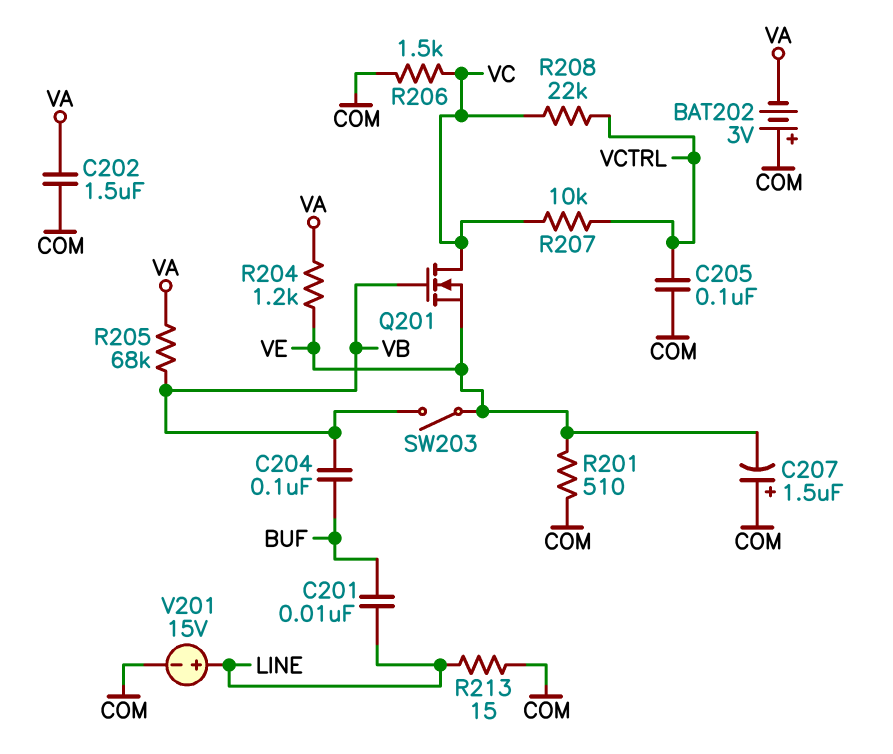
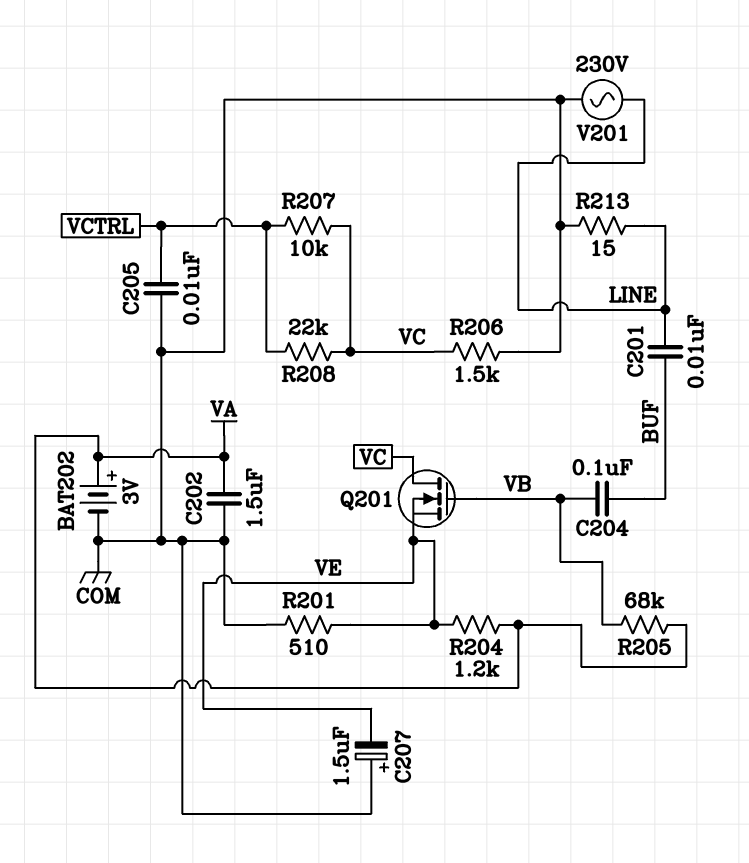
BAT202: 3V (plus COM, minus VA) -> 3V (plus VA, minus COM)
C205: 100nF (COM, VCTRL) -> 10nF (COM, VCTRL)
SW203: switch (VB, VE) -> none
V201: 15V (plus LINE, minus COM) -> AC 230V (COM, LINE)

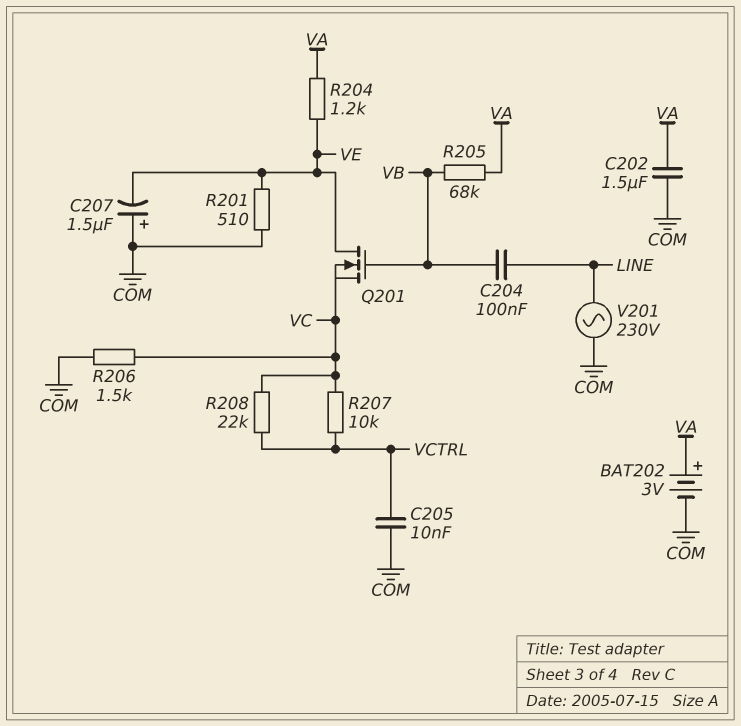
C201: 10nF (BUF, LINE) -> none
C204: 100nF (BUF, VB) -> 100nF (LINE, VB)
Q201: NMOS (G VB, D VC, S VE) -> NMOS (G VB, D VE, S VC)
R213: 15 (COM, LINE) -> none

